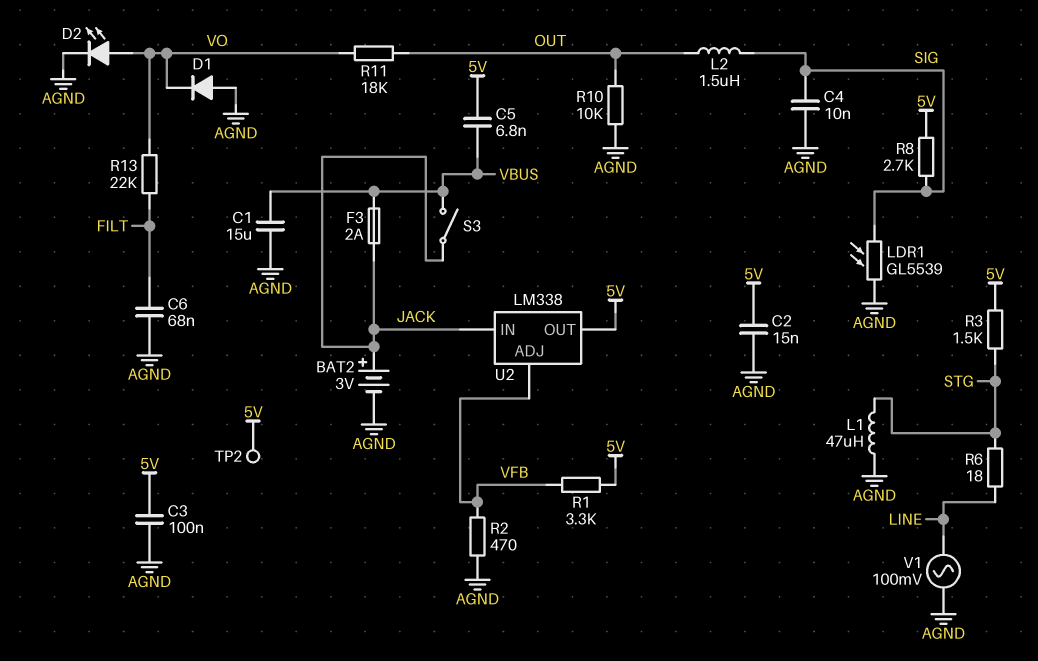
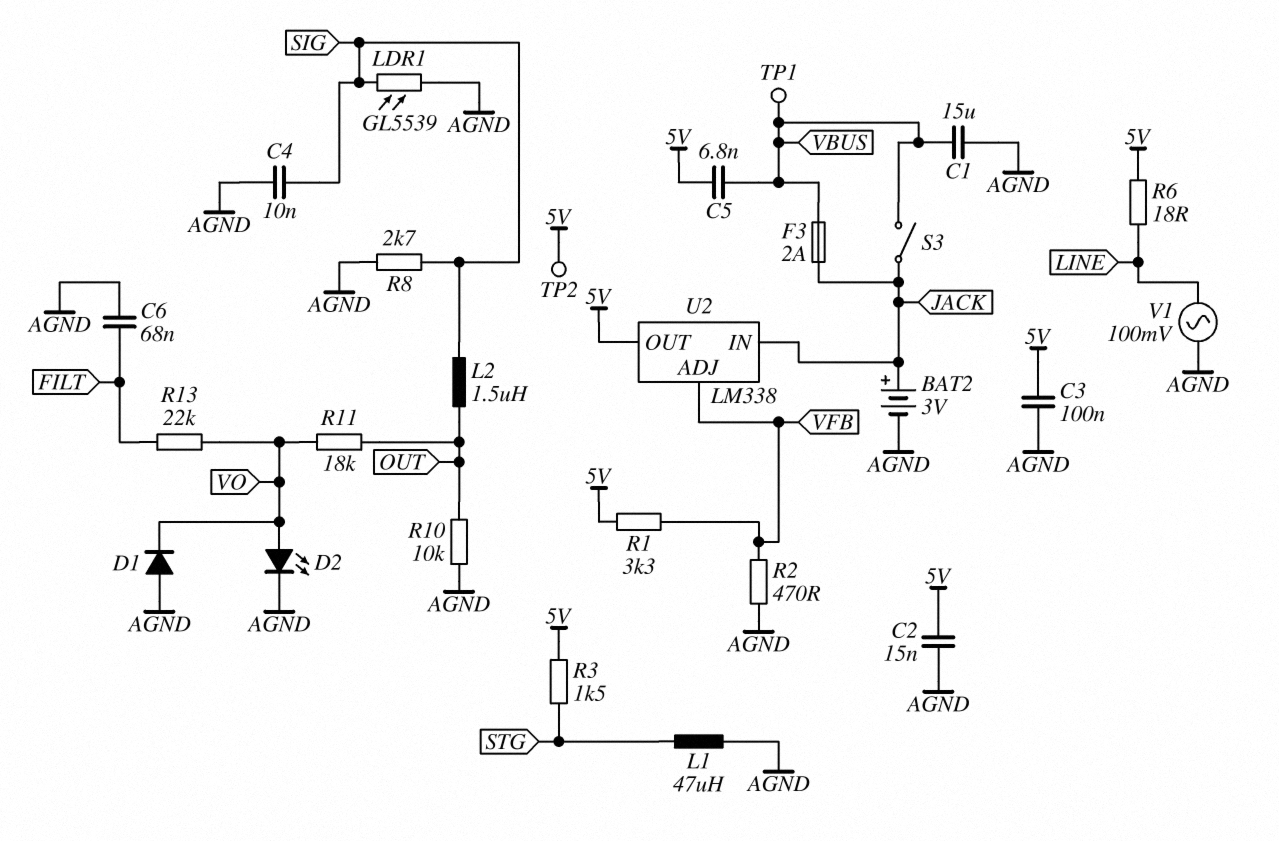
R6: 18 (LINE, STG) -> 18 (5V, LINE)
R8: 2.7k (5V, SIG) -> 2.7k (AGND, SIG)
TP1: none -> test point (VBUS)

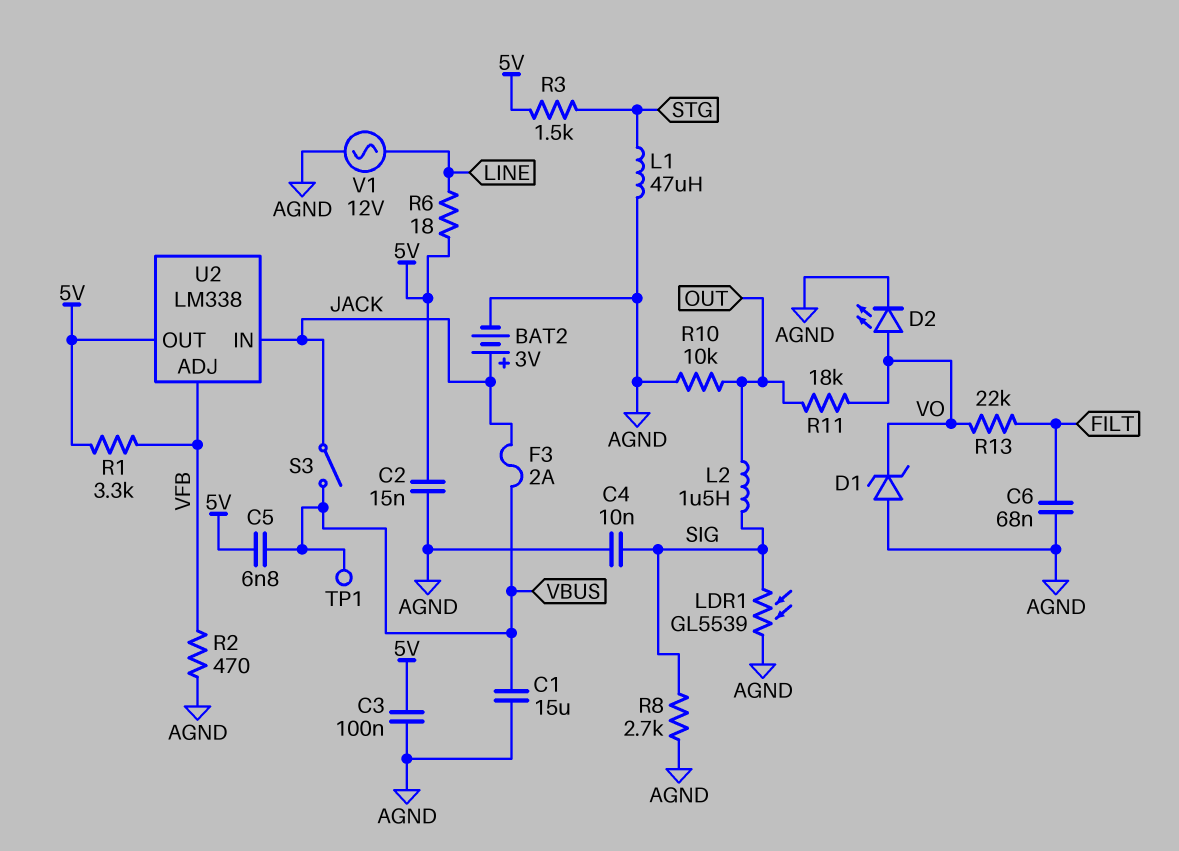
D1: diode (A AGND, K VO) -> zener (A AGND, K VO)
TP2: test point (5V) -> none
V1: AC 100mV (AGND, LINE) -> AC 12V (AGND, LINE)

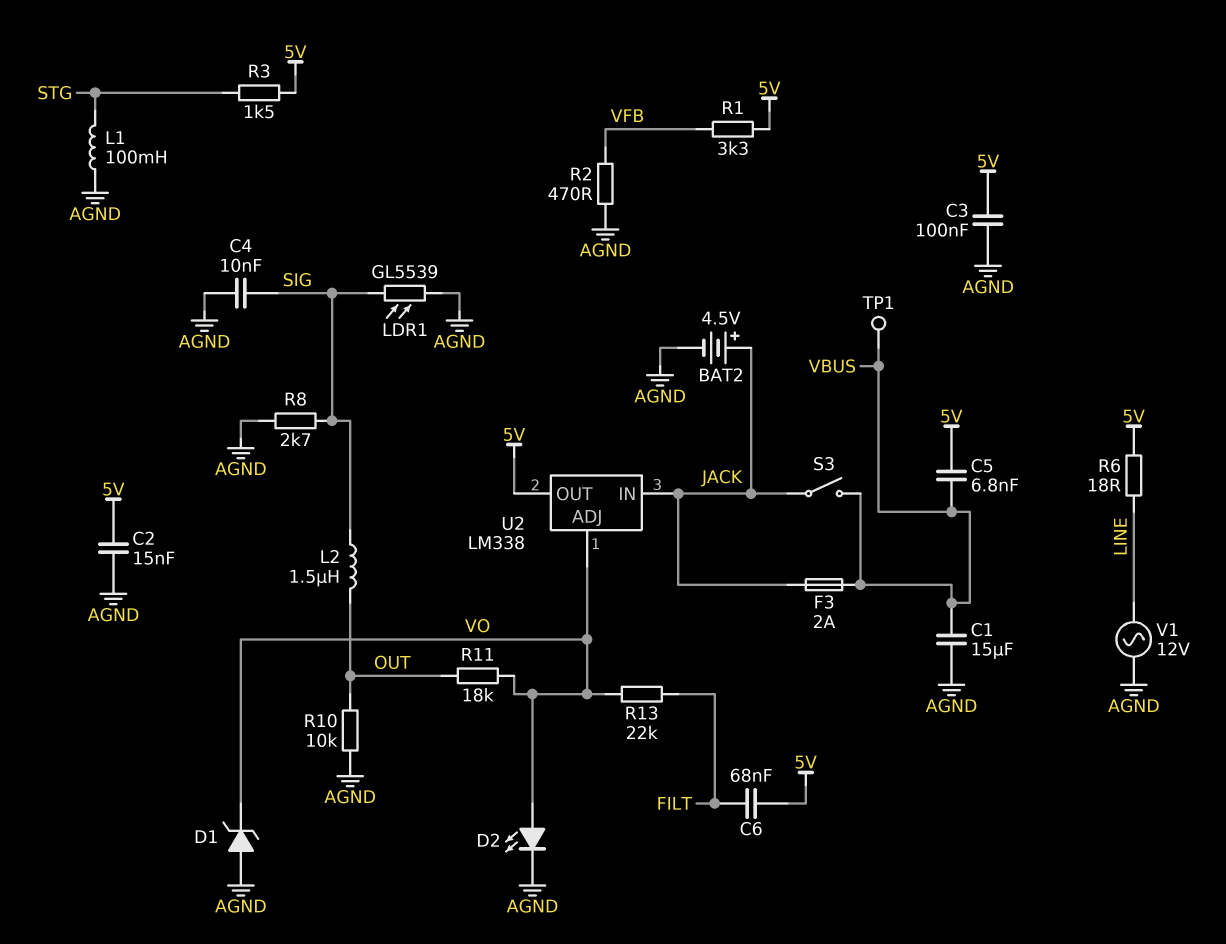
BAT2: 3V (plus JACK, minus AGND) -> 4.5V (plus JACK, minus AGND)
C6: 68nF (AGND, FILT) -> 68nF (5V, FILT)
L1: 47uH (AGND, STG) -> 100mH (AGND, STG)
U2 pin ADJ: VFB -> VO

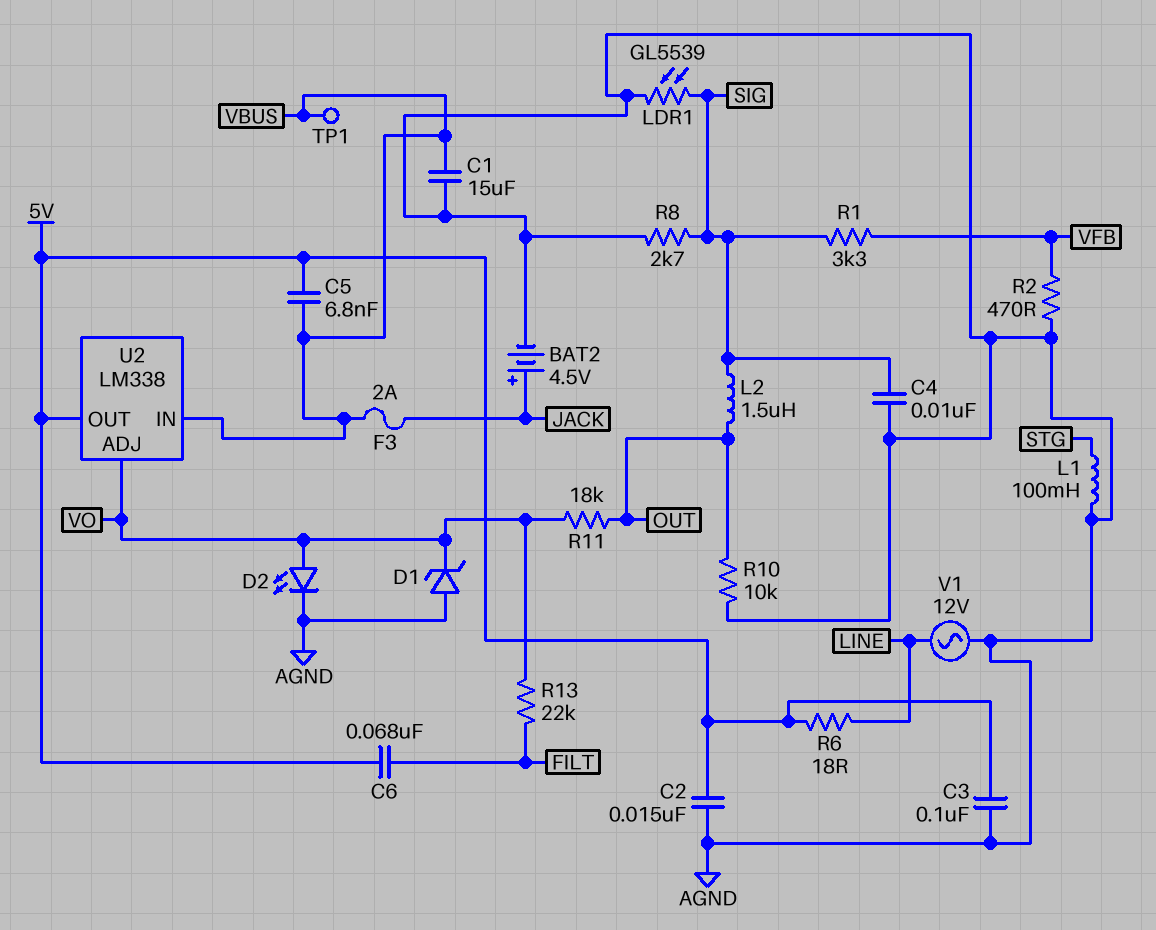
R1: 3.3k (5V, VFB) -> 3.3k (SIG, VFB)
R3: 1.5k (5V, STG) -> none
S3: switch (JACK, VBUS) -> none
U2 pin IN: JACK -> VBUS

